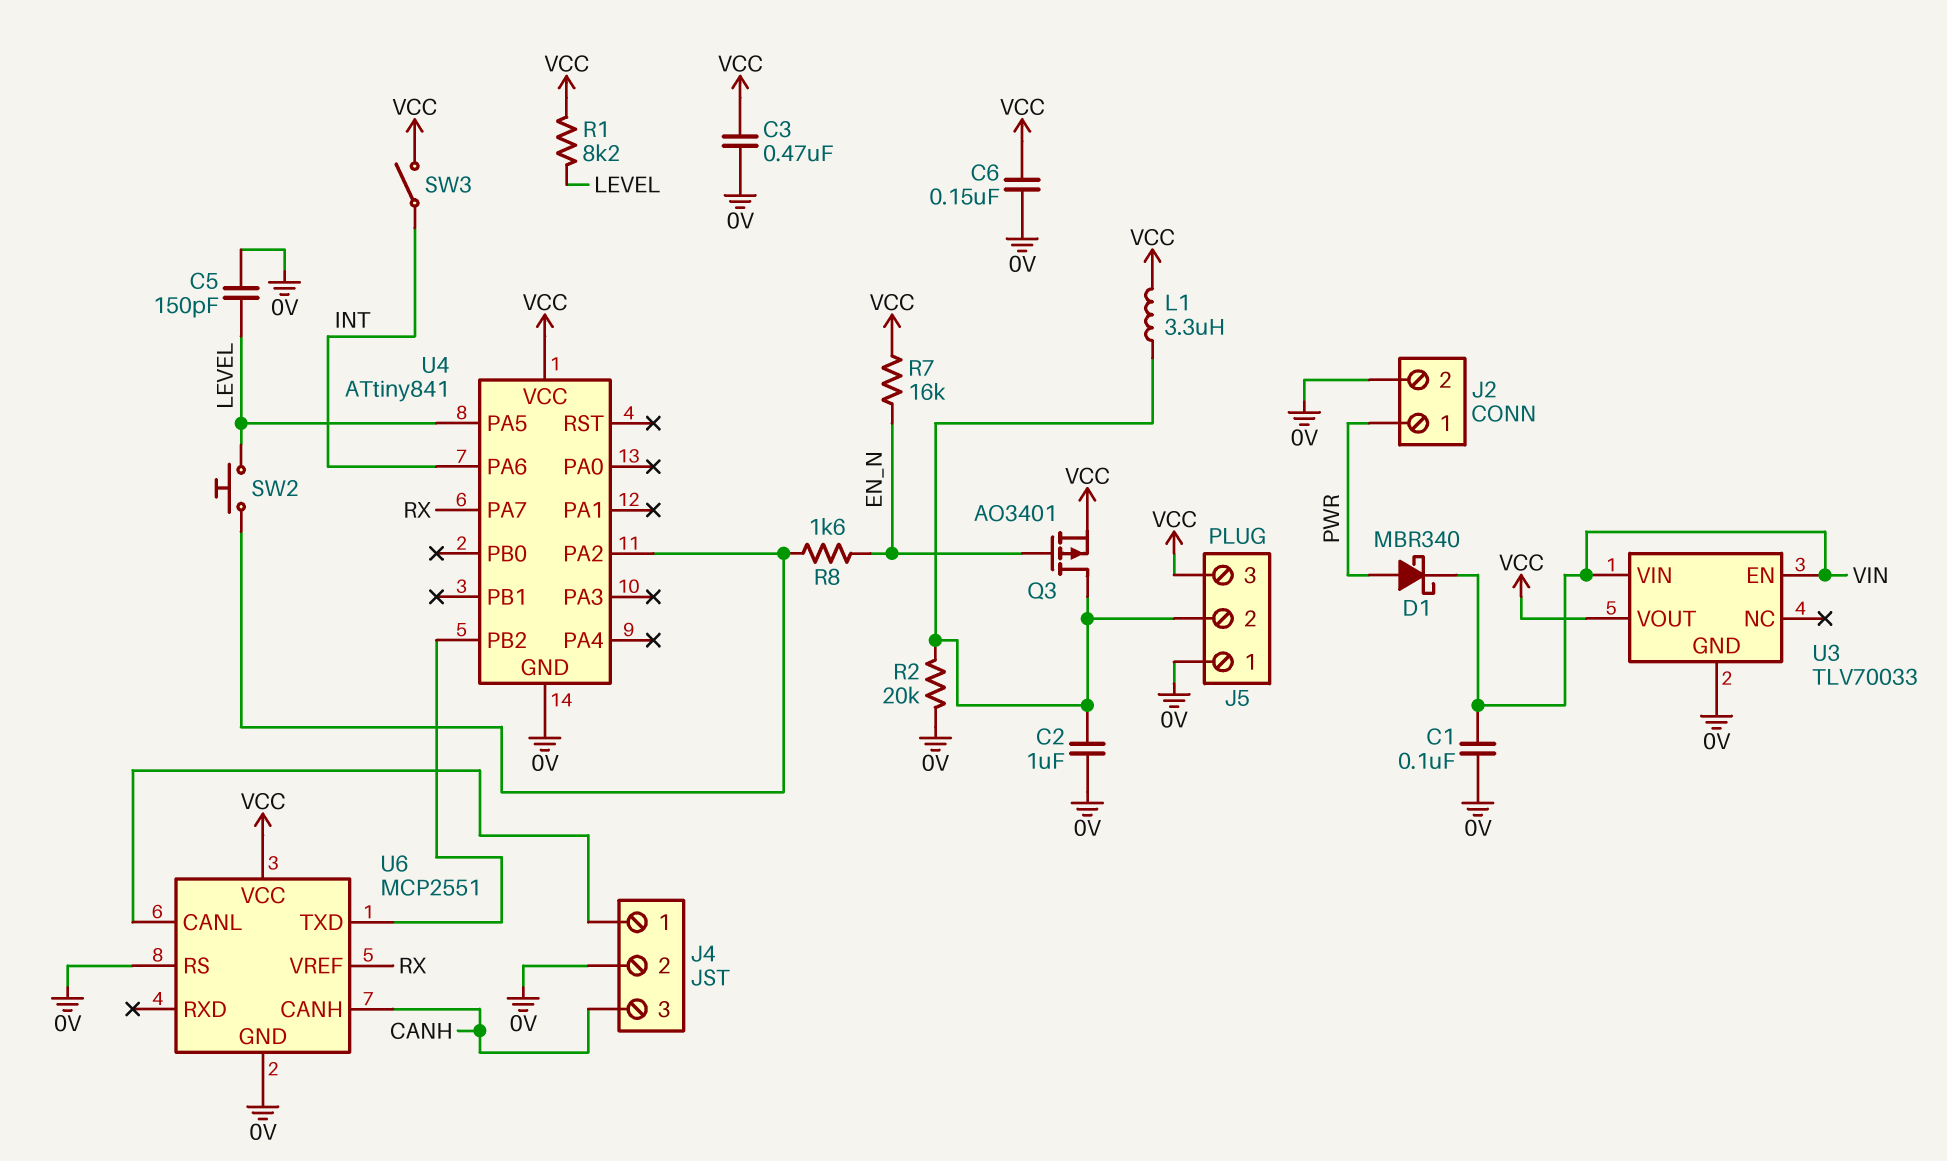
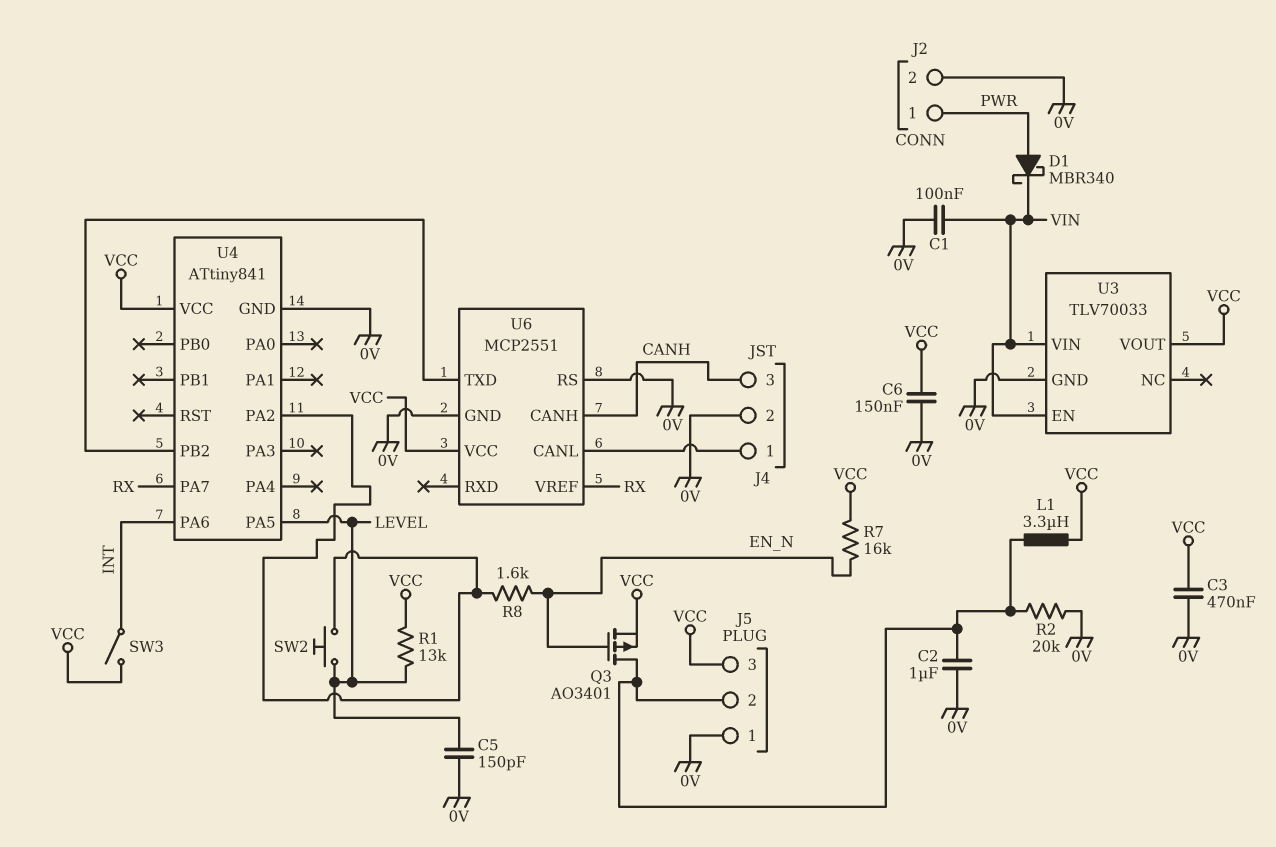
R1: 8.2k (LEVEL, VCC) -> 13k (LEVEL, VCC)

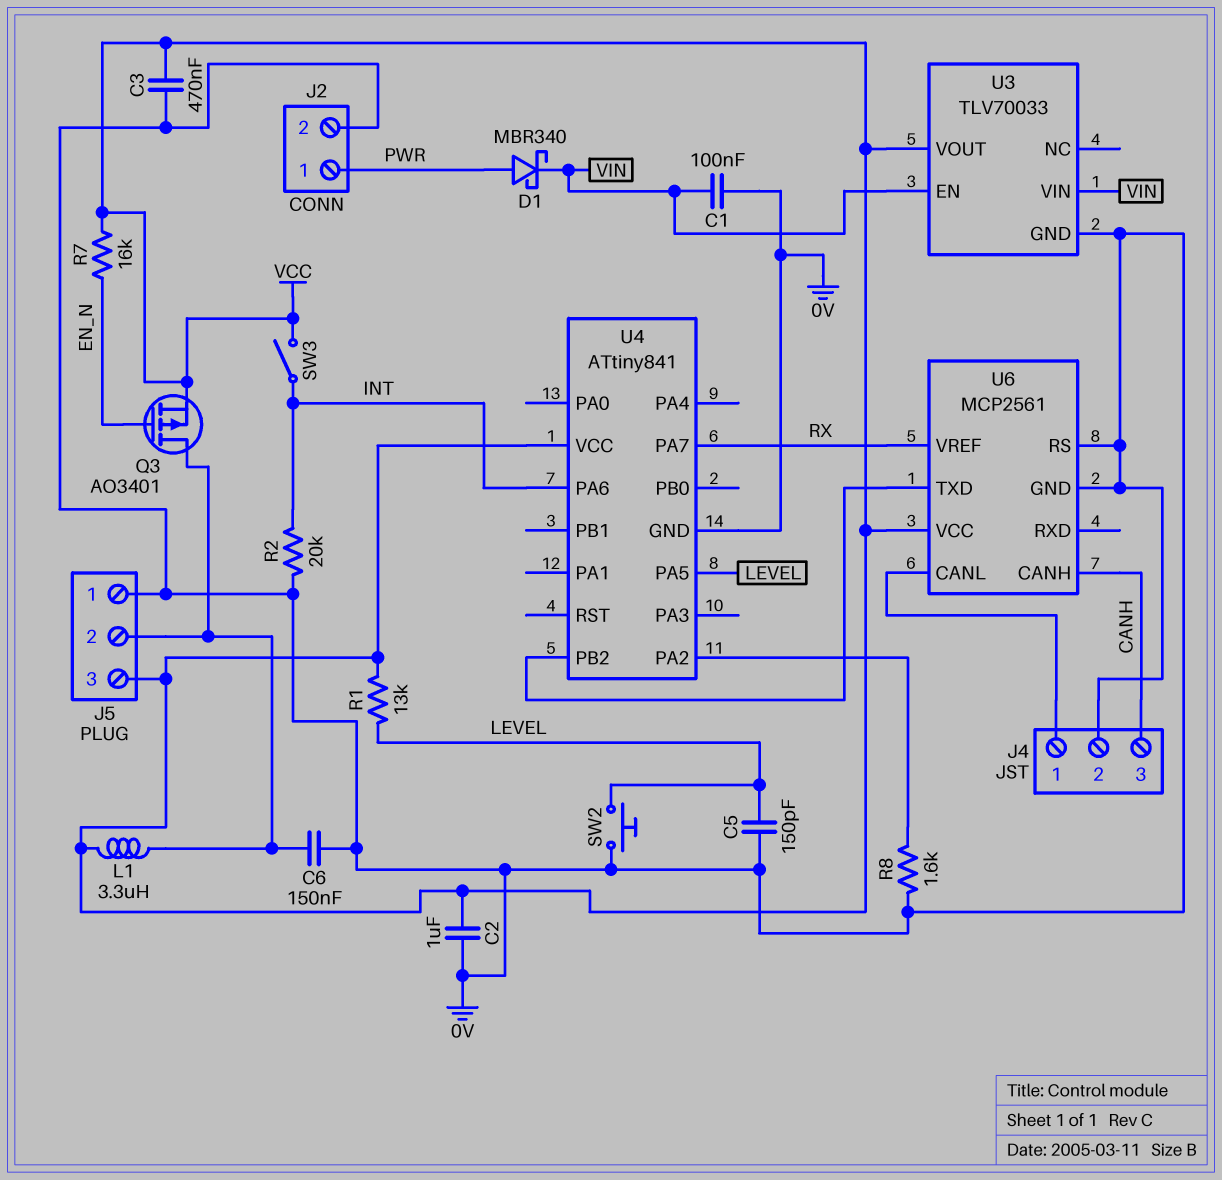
C2: 1uF (0V, J5/2) -> 1uF (0V, VCC)
C6: 150nF (0V, VCC) -> 150nF (0V, J5/2)
R2: 20k (0V, J5/2) -> 20k (0V, INT)
R8: 1.6k (EN_N, U4/PA2) -> 1.6k (0V, U4/PA2)
SW2: button (LEVEL, U4/PA2) -> button (0V, LEVEL)
U6: MCP2551 -> MCP2561

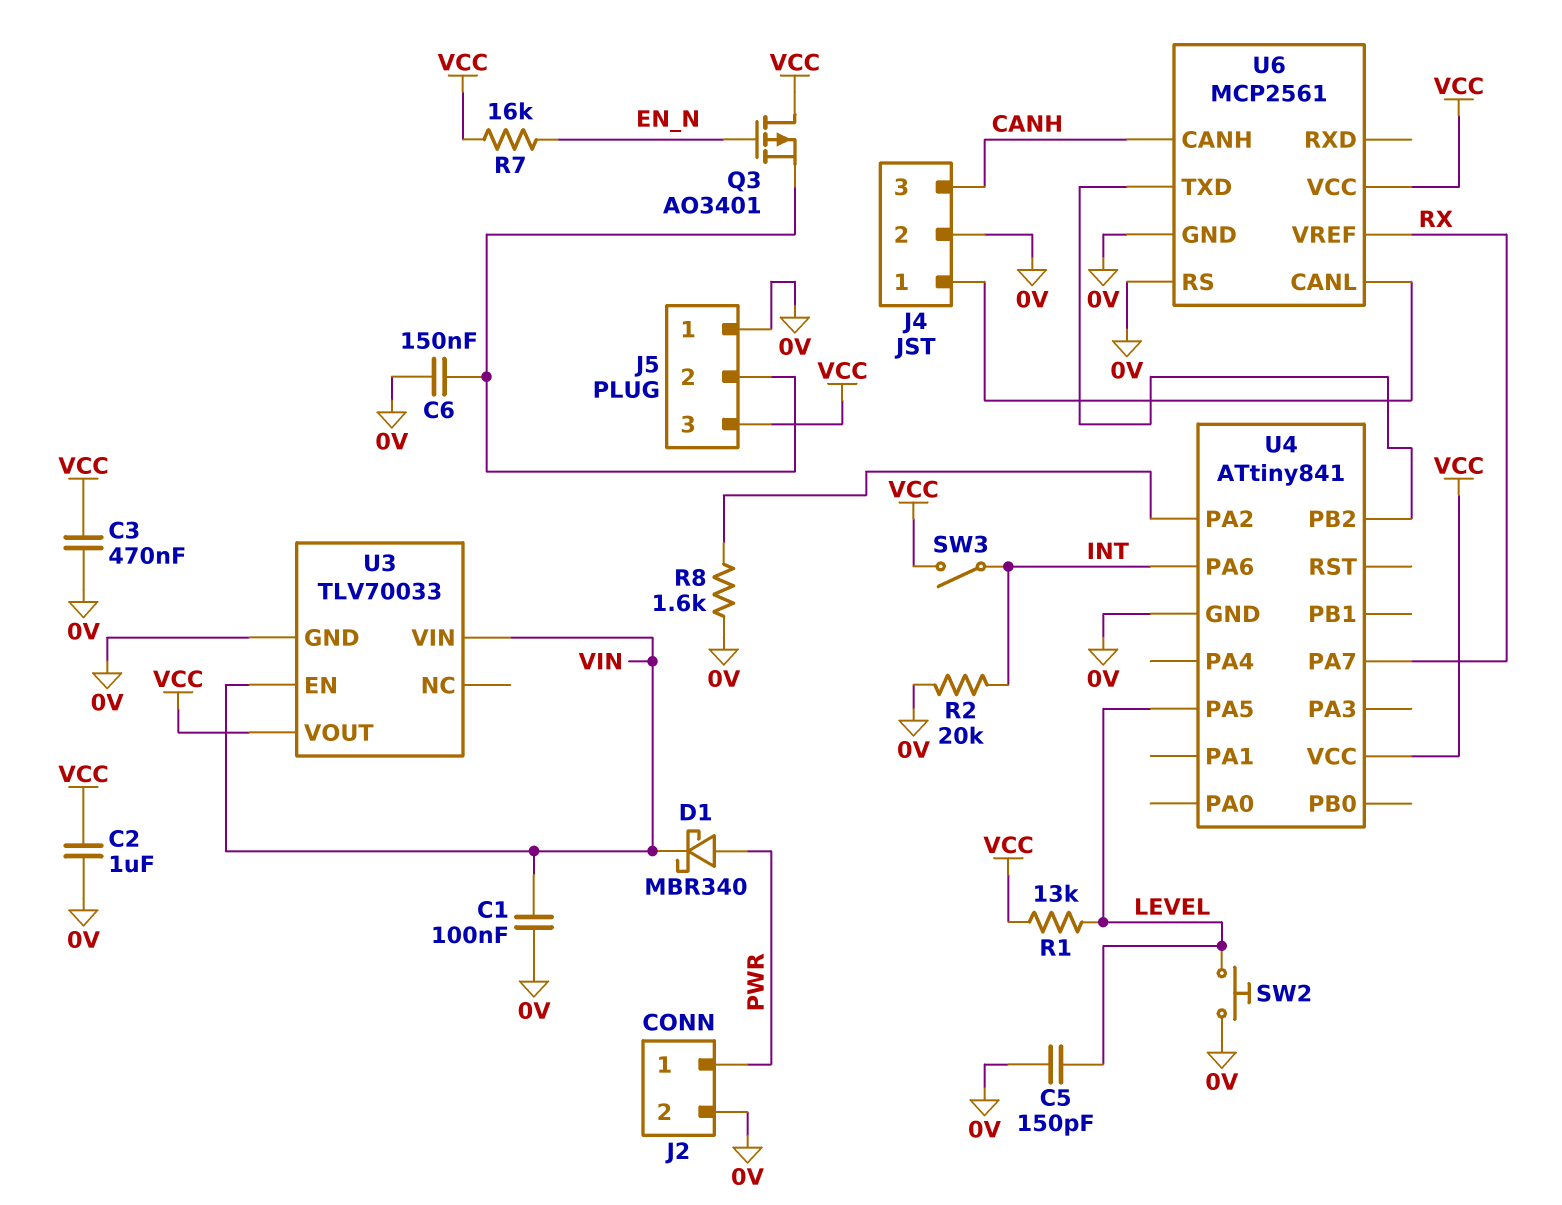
L1: 3.3uH (J5/2, VCC) -> none
Q3: PMOS AO3401 (G EN_N, D J5/2, S VCC) -> PMOS AO3401 (G EN_N, D VCC, S J5/2)

